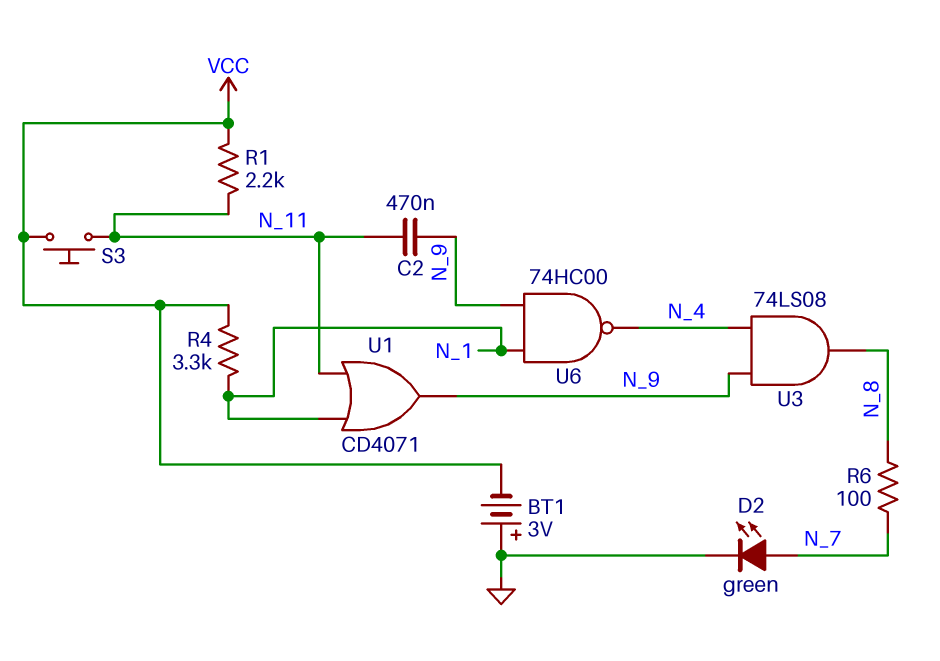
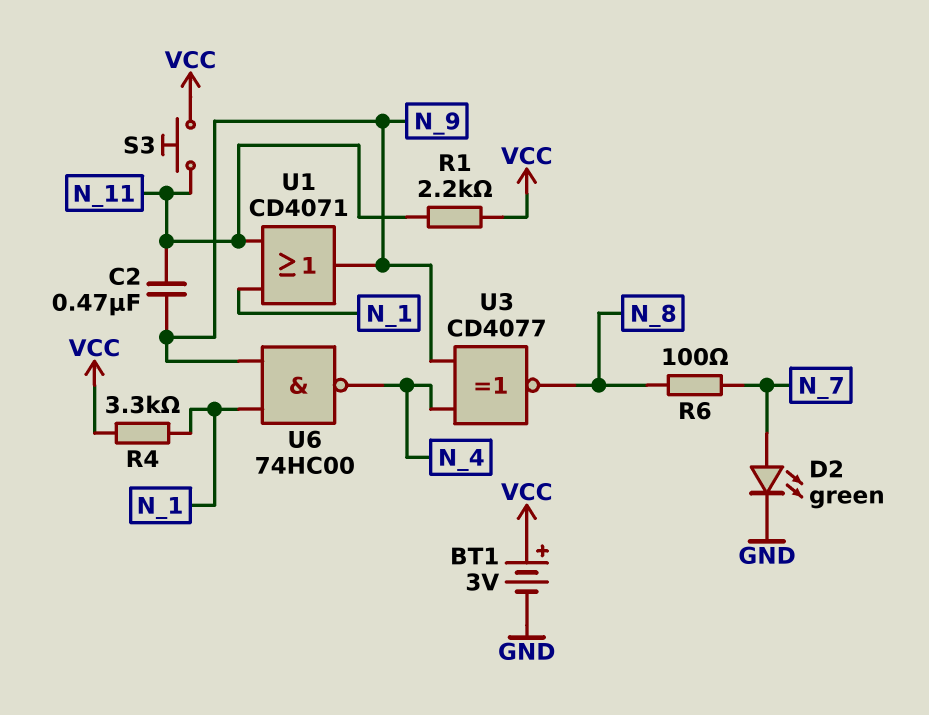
BT1: 3V (plus GND, minus VCC) -> 3V (plus VCC, minus GND)
U3: AND 74LS08 (in N_4, in N_9, out N_8) -> XNOR CD4077 (in N_4, in N_9, out N_8)

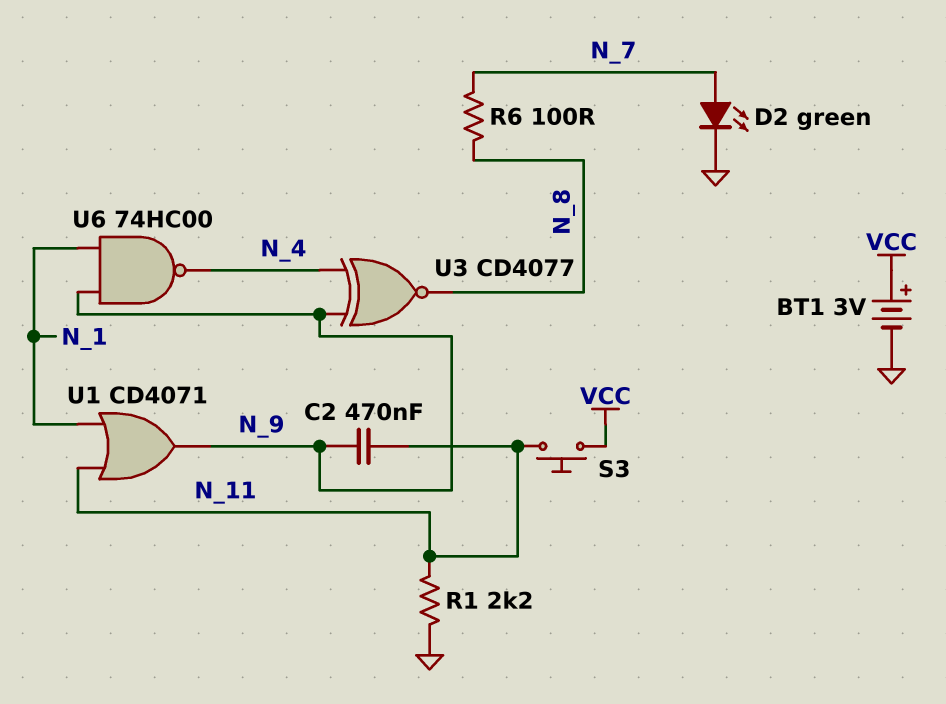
R1: 2.2k (N_11, VCC) -> 2.2k (GND, N_11)
R4: 3.3k (N_1, VCC) -> none

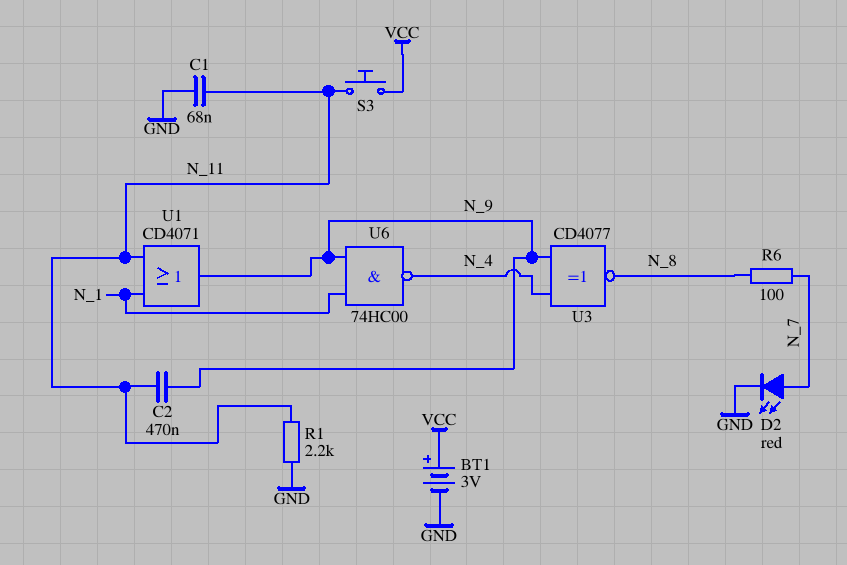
C1: none -> 68nF (GND, N_11)
D2: LED green (A N_7, K GND) -> LED red (A N_7, K GND)

